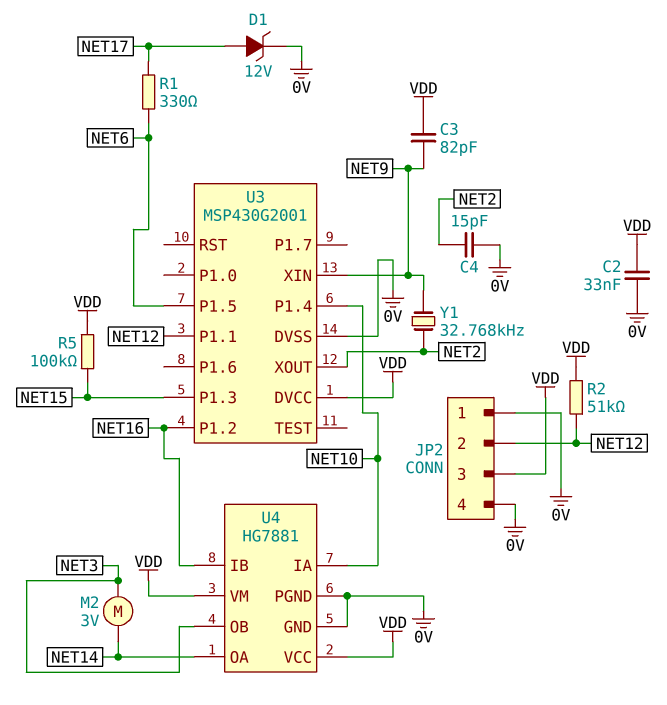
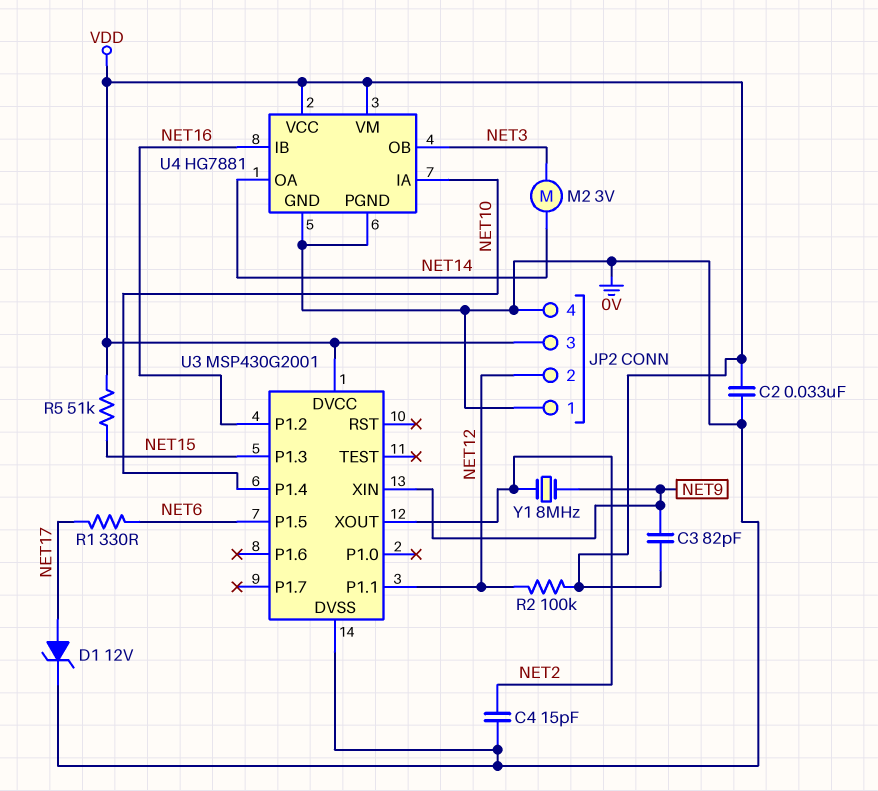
R2: 51k (NET12, VDD) -> 100k (NET12, VDD)
R5: 100k (NET15, VDD) -> 51k (NET15, VDD)
Y1: 32.768kHz (NET2, NET9) -> 8MHz (NET2, NET9)

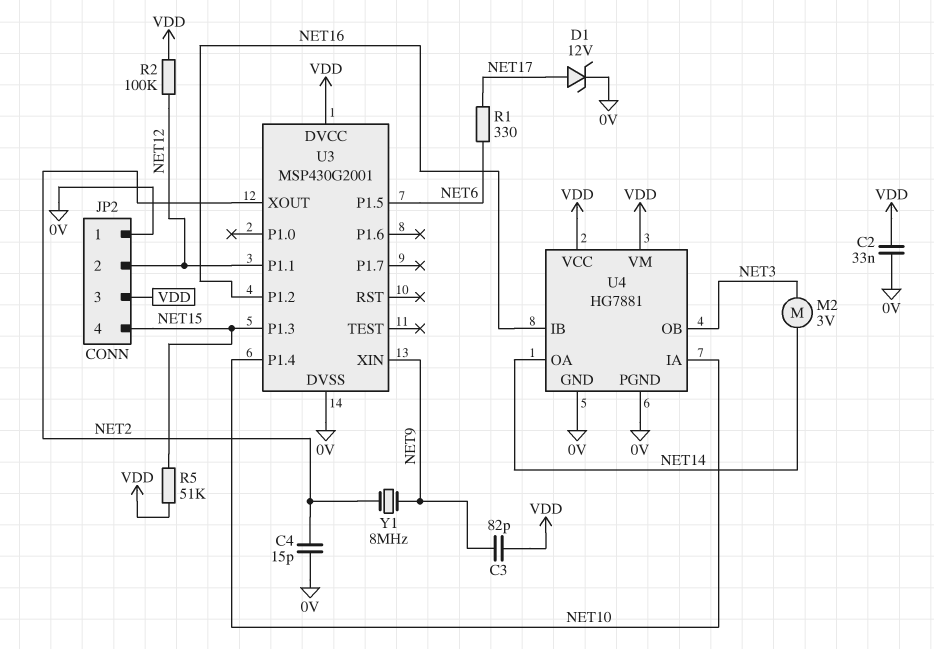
JP2 pin 4: 0V -> NET15

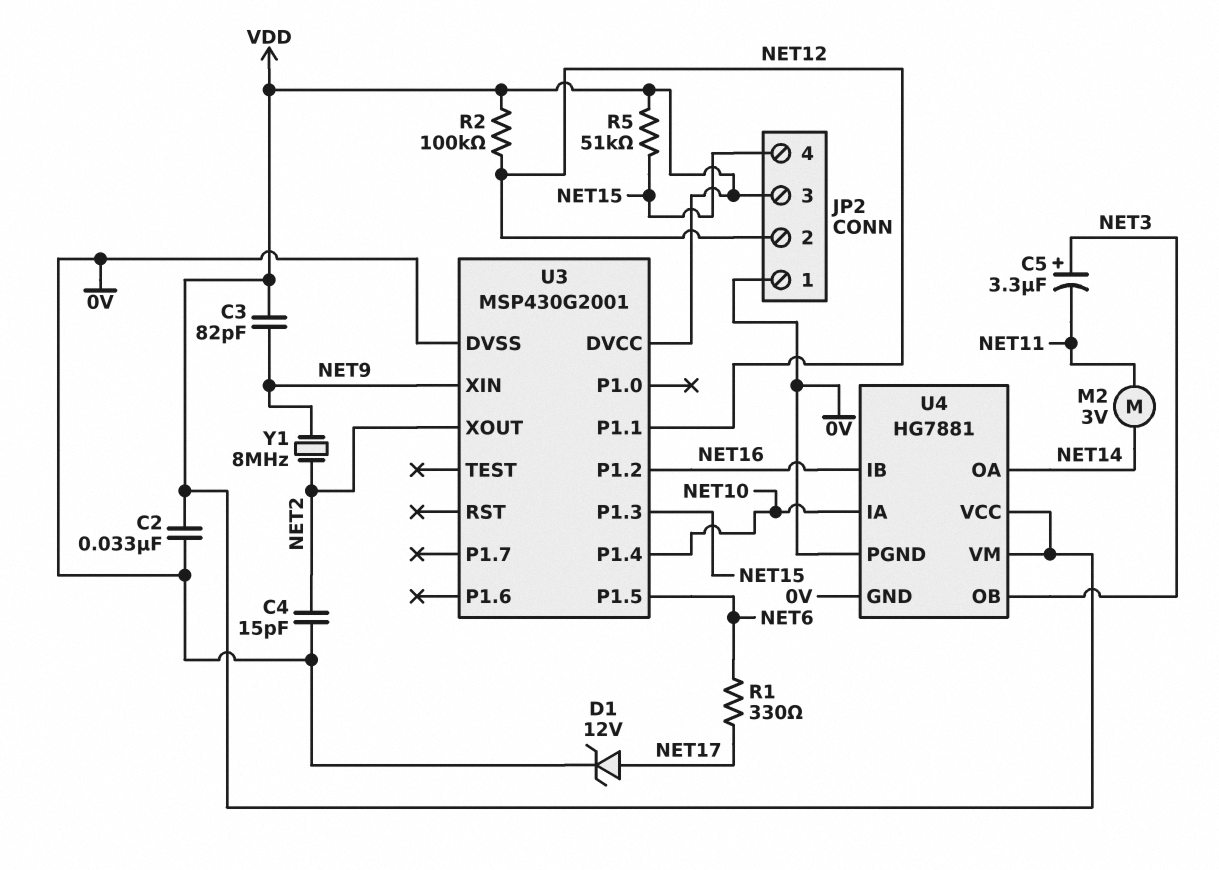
C5: none -> 3.3uF (plus NET3, minus NET11)
M2: motor 3V (NET3, NET14) -> motor 3V (NET11, NET14)

